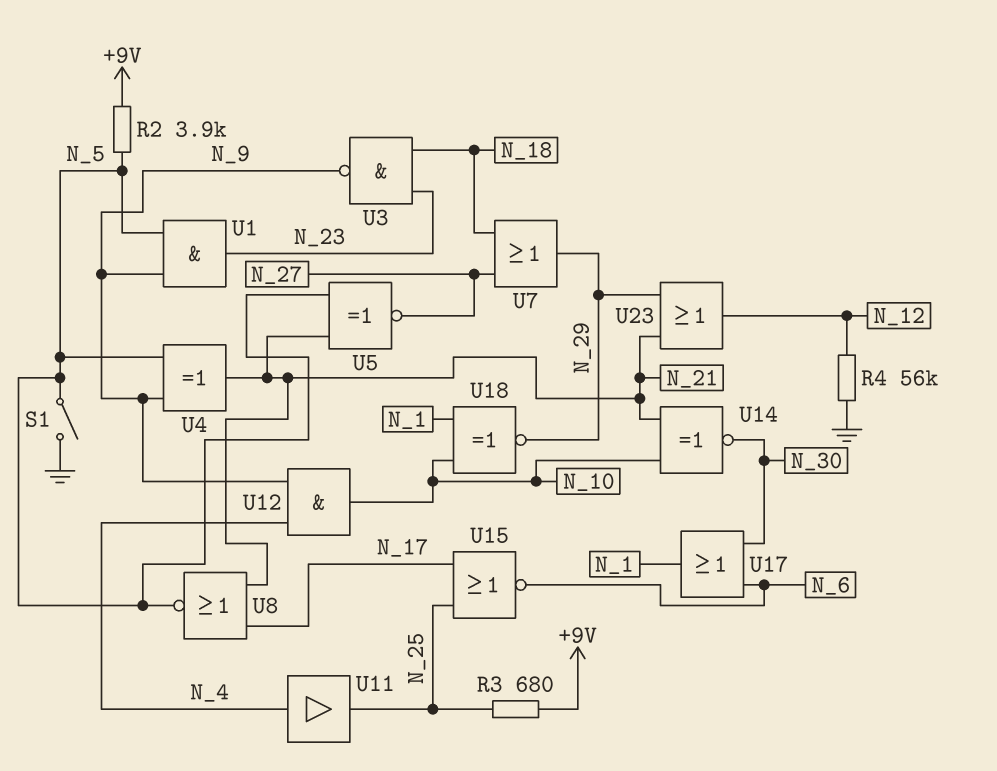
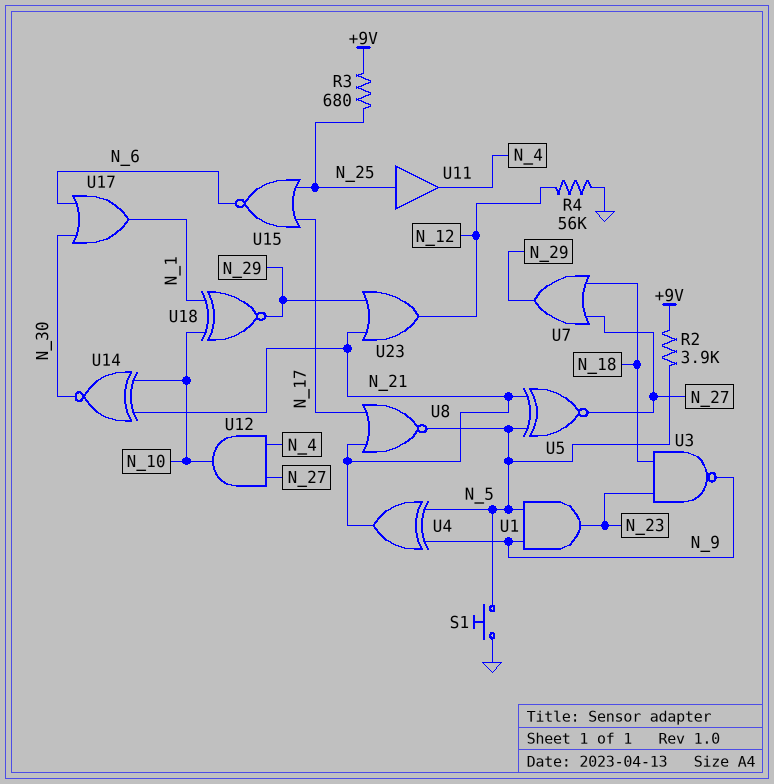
S1: switch (GND, N_5) -> button (GND, N_5)
U11: buffer (in N_4, out N_25) -> buffer (in N_25, out N_4)
U12: AND (in N_4, in N_9, out N_10) -> AND (in N_4, in N_27, out N_10)

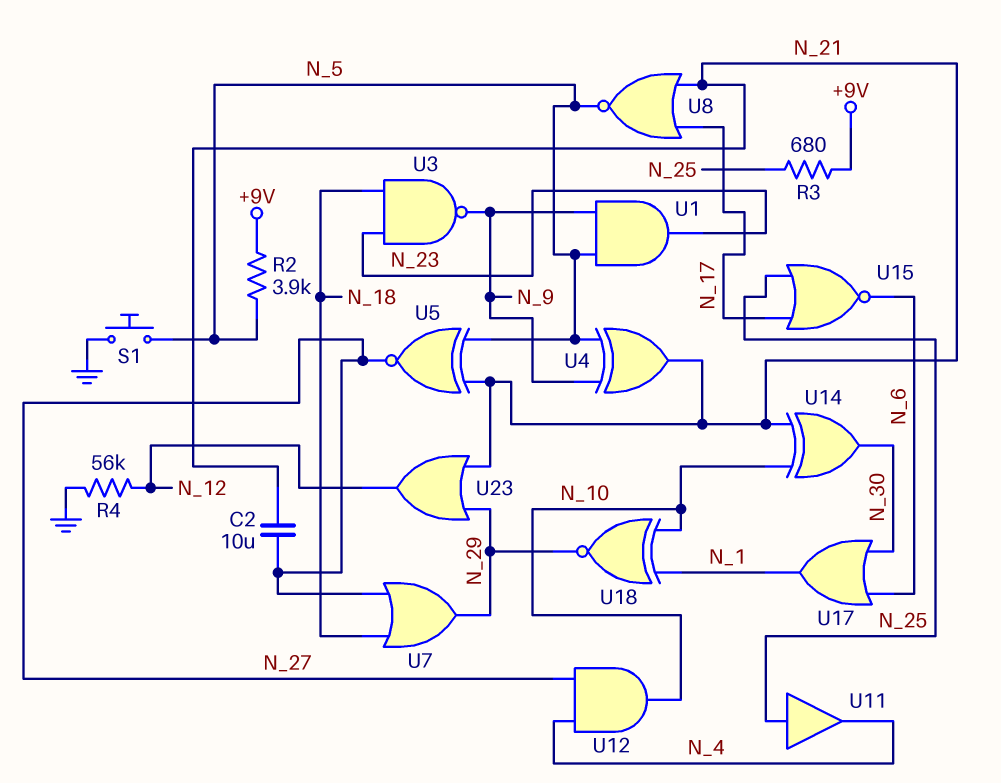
C2: none -> 10uF (N_21, N_27)
U14: XNOR (in N_10, in N_21, out N_30) -> XOR (in N_10, in N_21, out N_30)

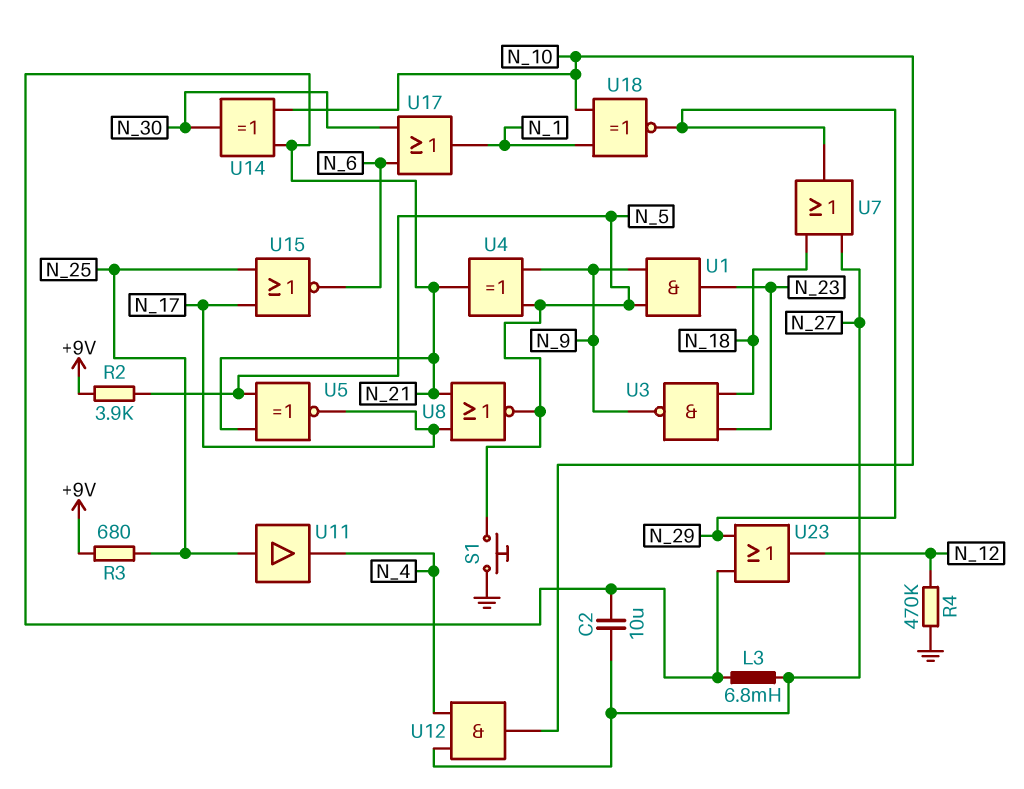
L3: none -> 6.8mH (N_21, N_27)
R4: 56k (GND, N_12) -> 470k (GND, N_12)
U5: XNOR (in N_5, in N_21, out N_27) -> XNOR (in N_5, in N_21, out N_17)

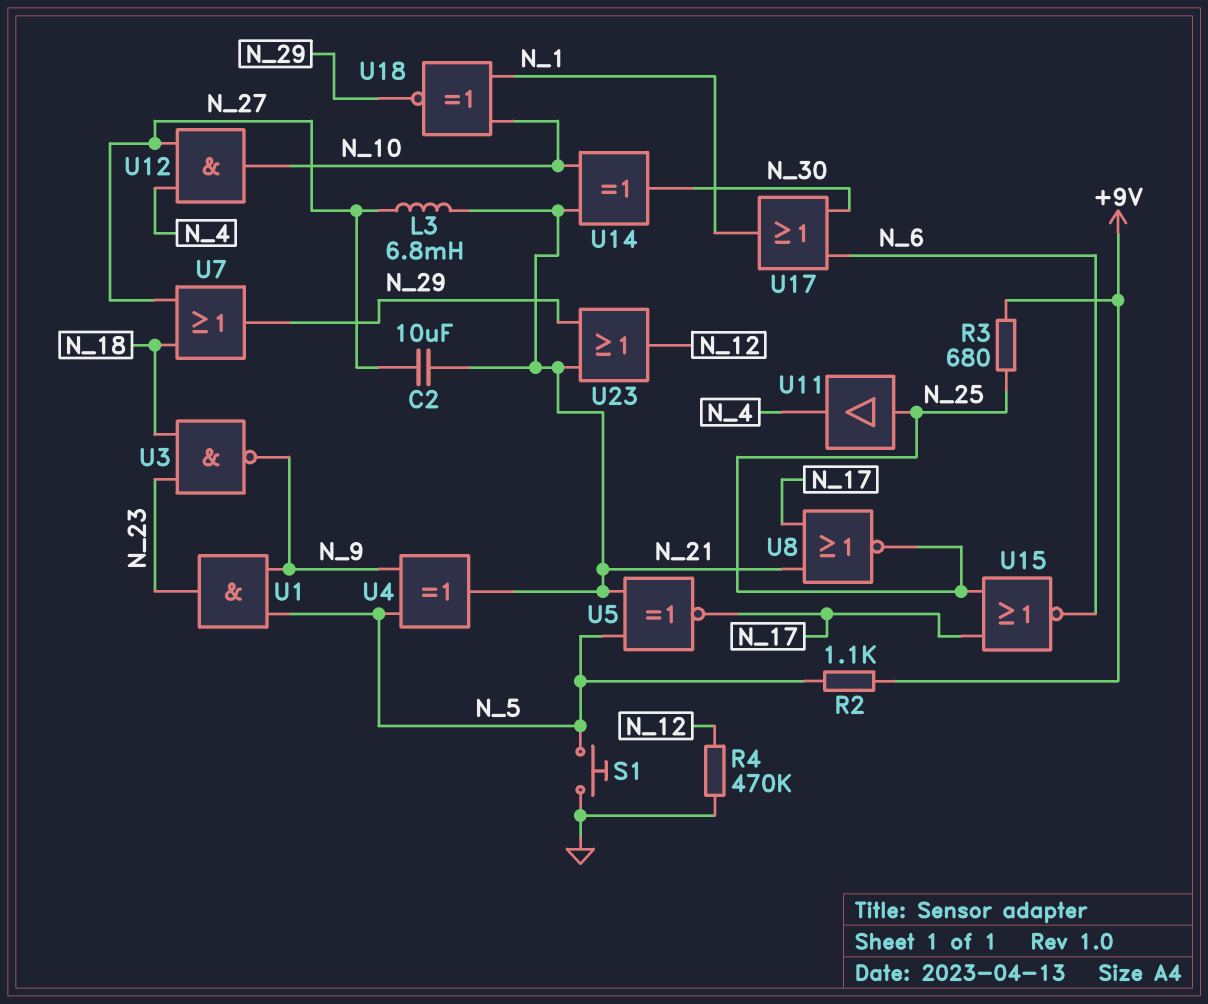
R2: 3.9k (+9V, N_5) -> 1.1k (+9V, N_5)
U8: NOR (in N_17, in N_21, out N_5) -> NOR (in N_17, in N_21, out N_25)

